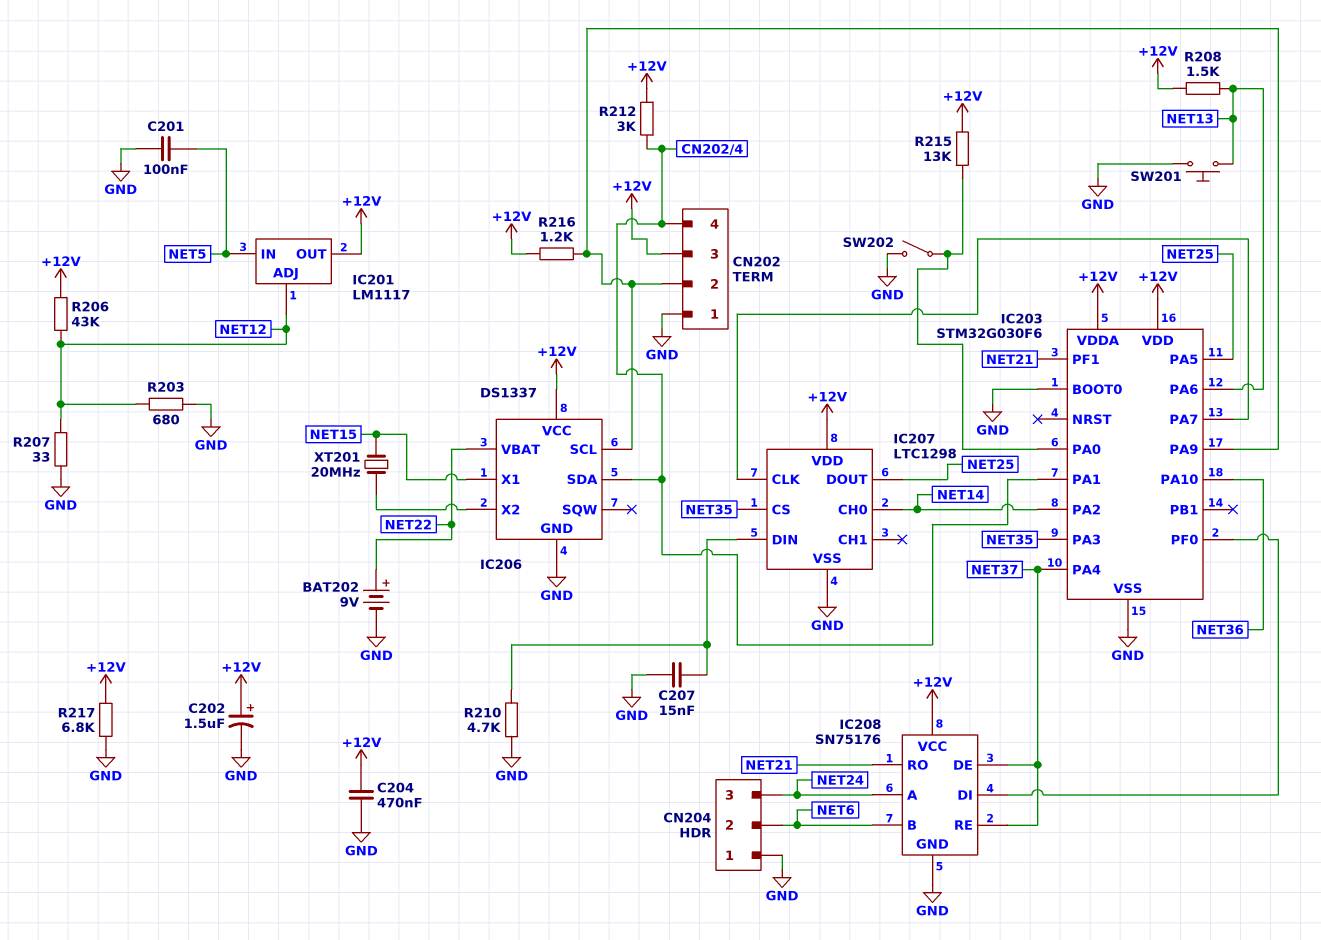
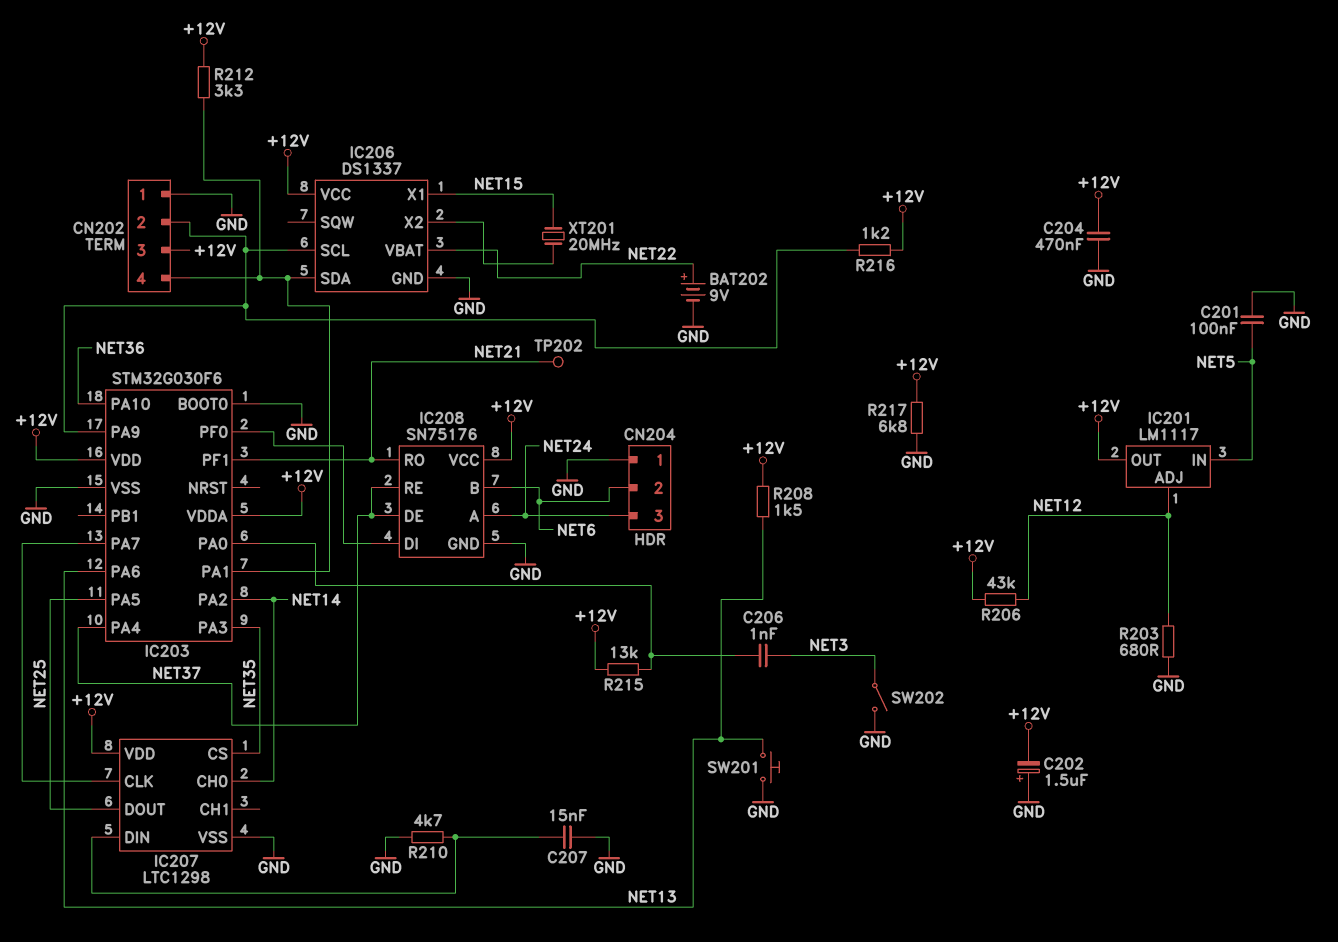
C202: 1.5uF (plus +12V, minus GND) -> 1.5uF (plus GND, minus +12V)
C206: none -> 1nF (IC203/PA0, NET3)
R207: 33 (GND, NET12) -> none
R212: 3k (+12V, CN202/4) -> 3.3k (+12V, CN202/4)
SW202: switch (GND, IC203/PA0) -> switch (GND, NET3)
TP202: none -> test point (NET21)

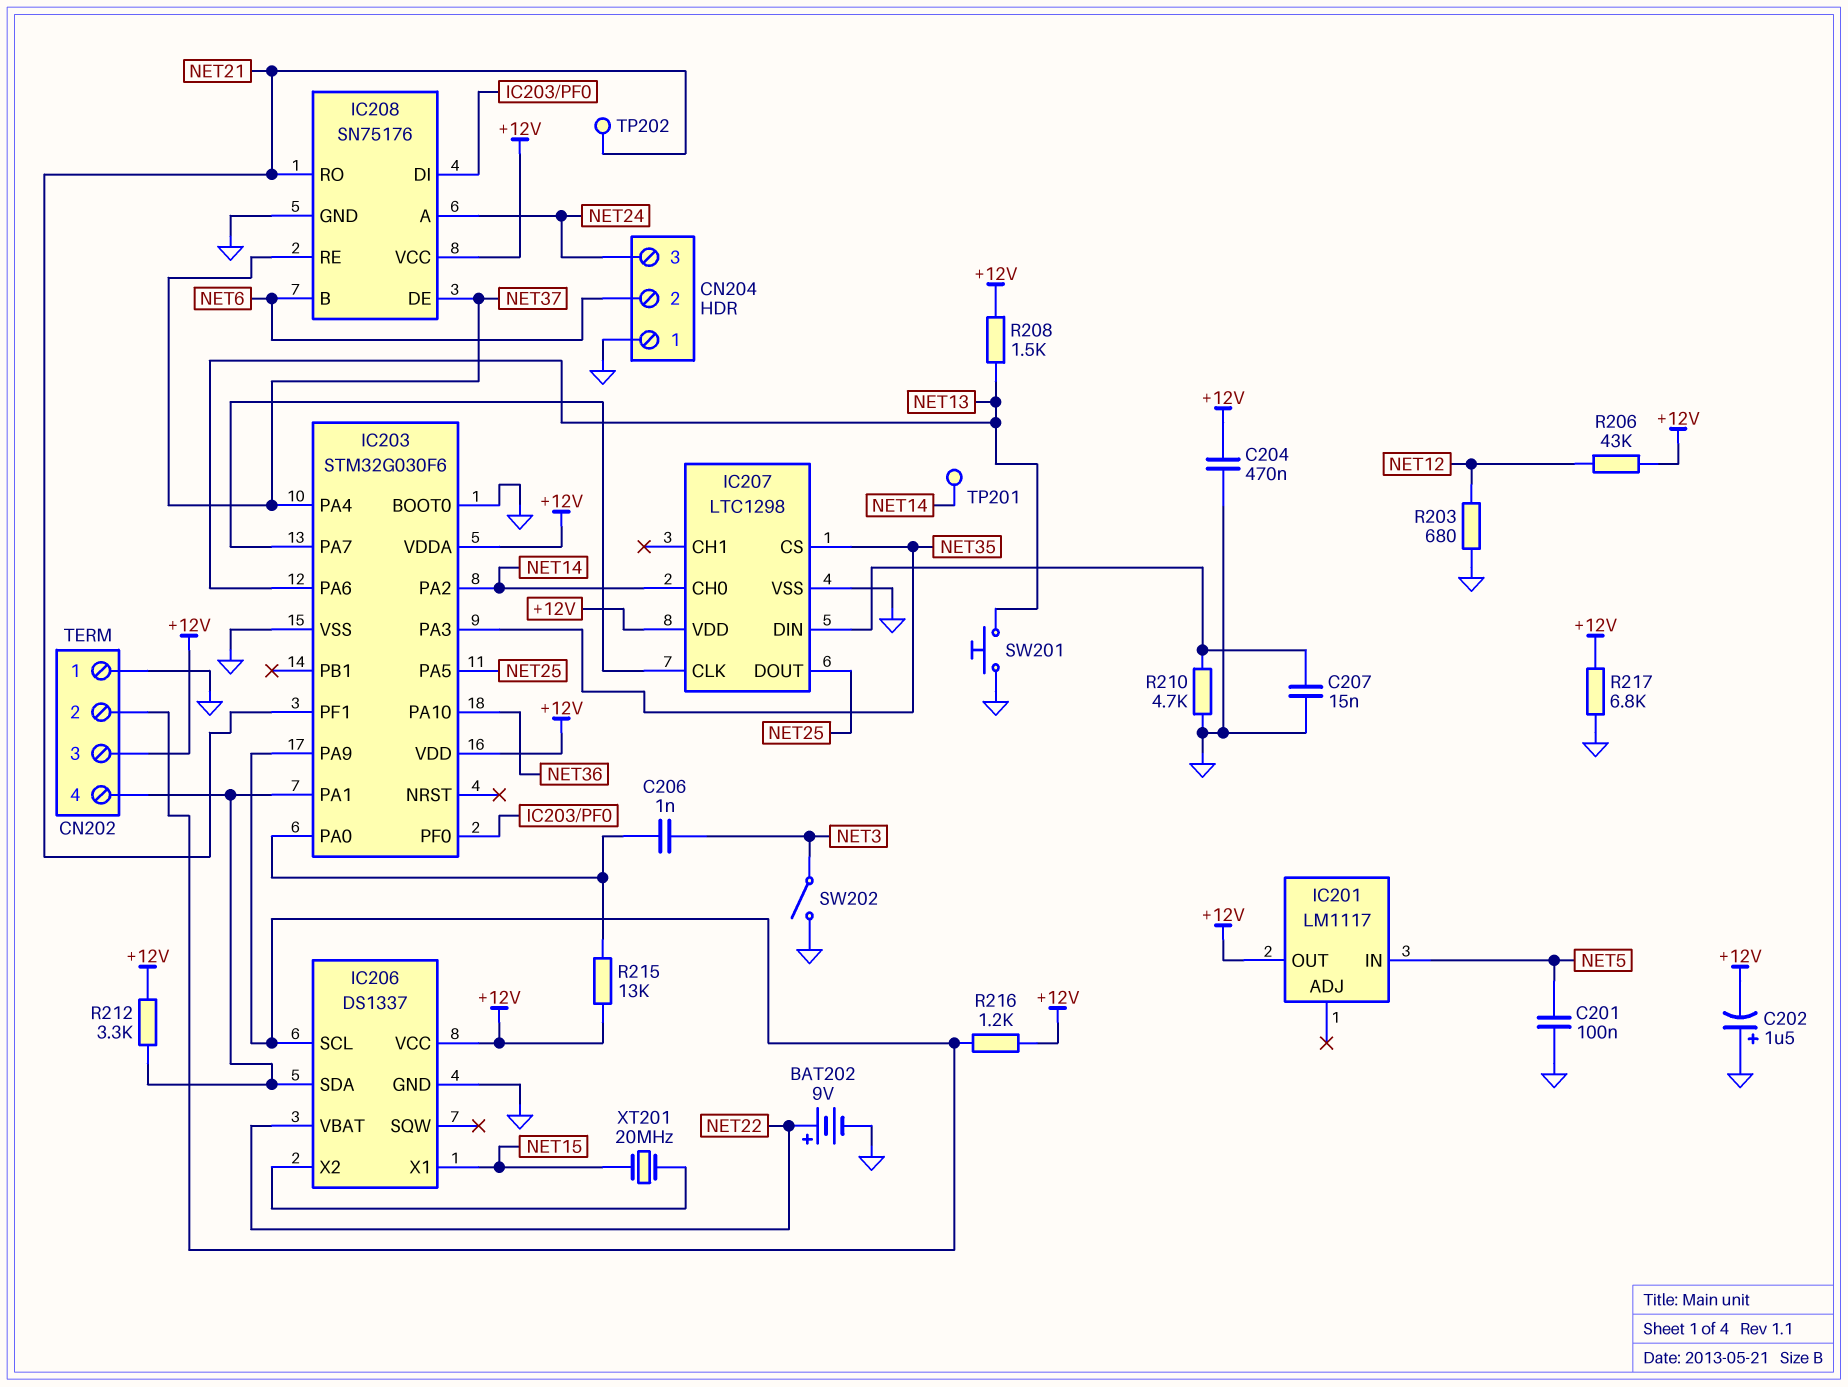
IC201 pin ADJ: NET12 -> none
TP201: none -> test point (NET14)

